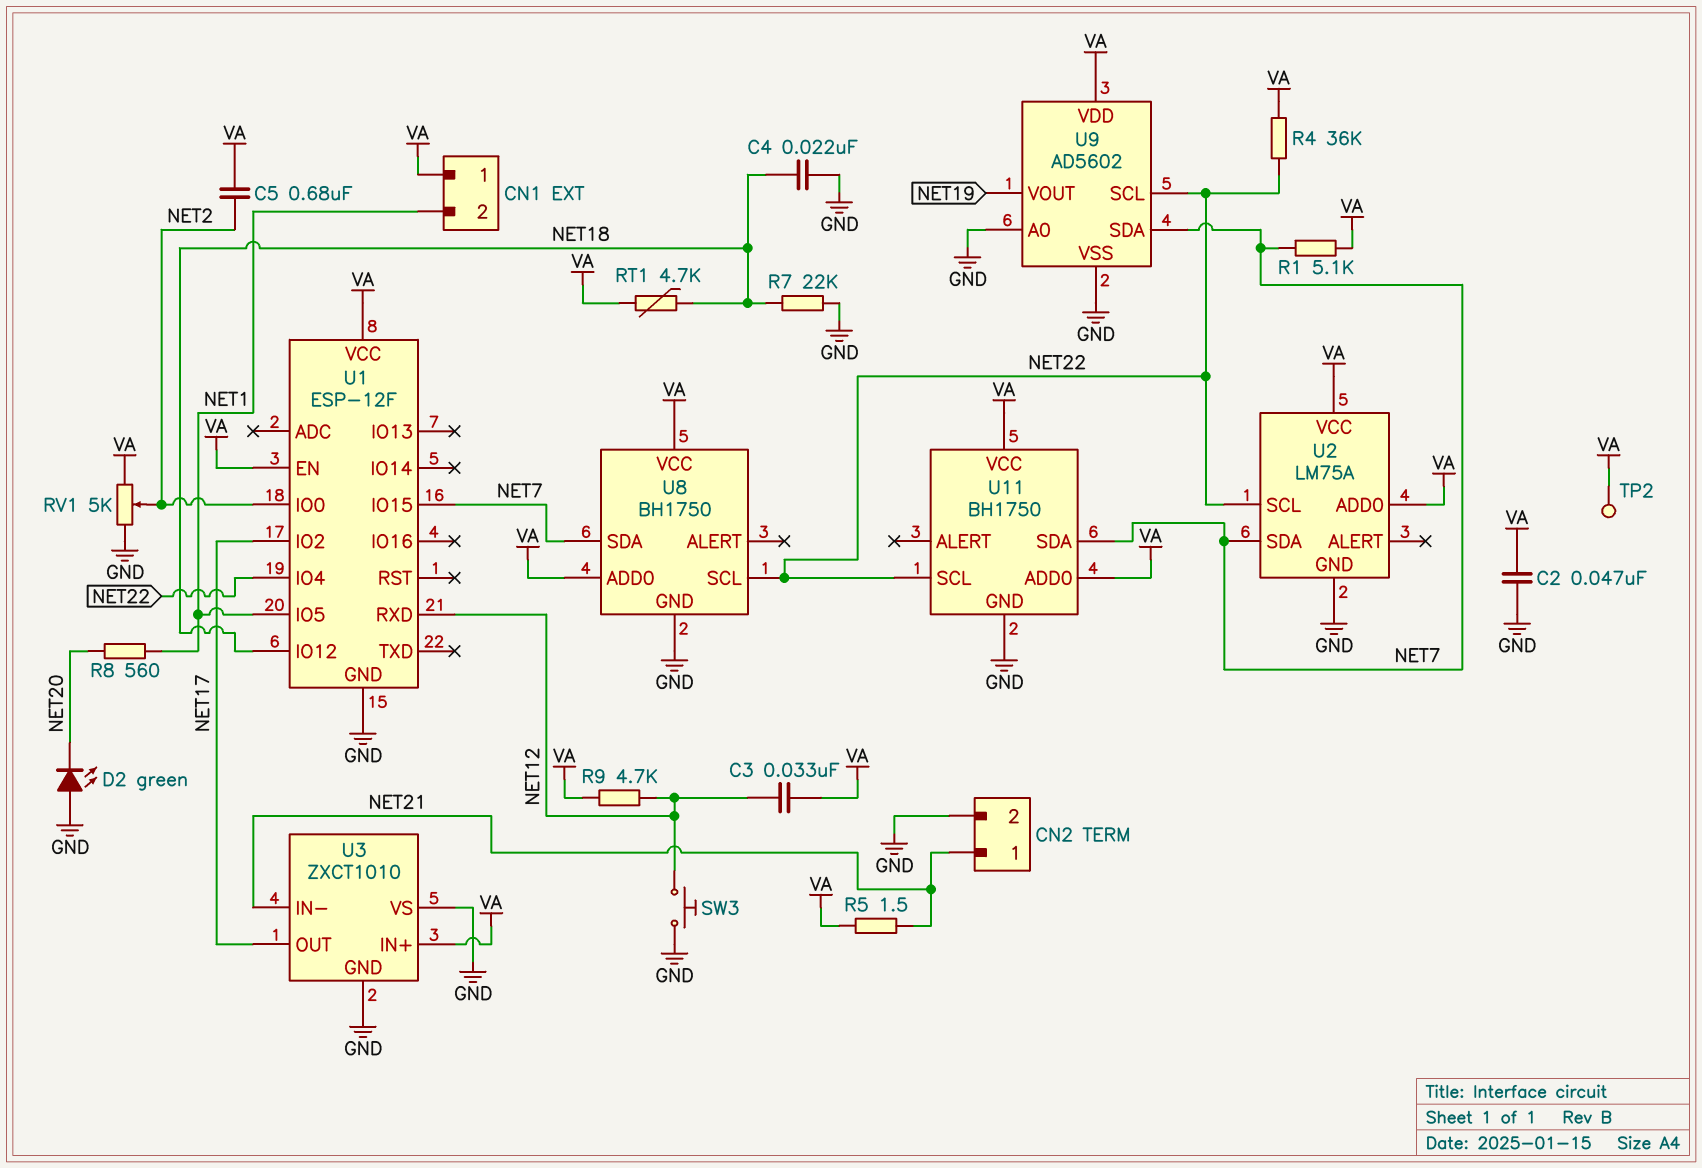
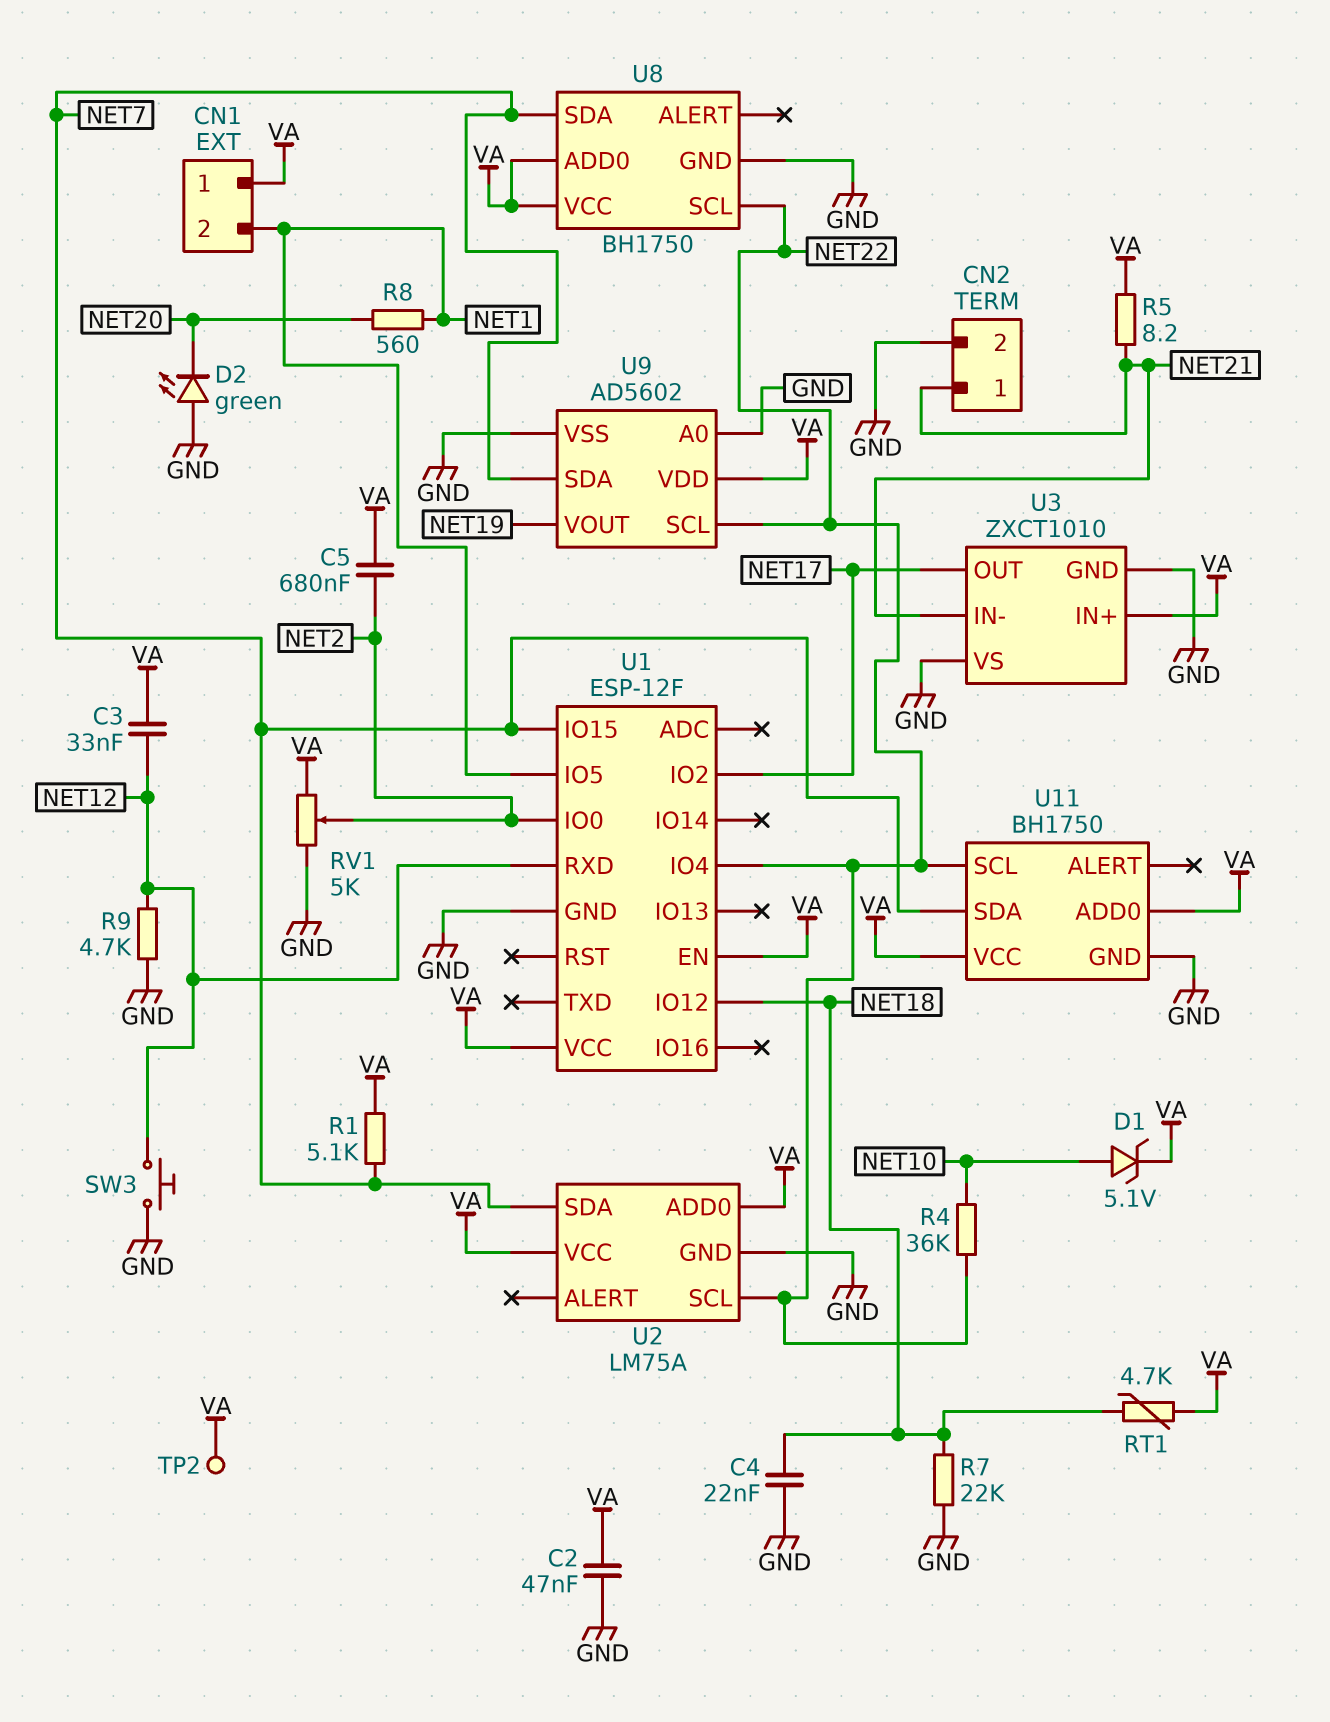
D1: none -> zener 5.1V (A NET10, K VA)
R4: 36k (NET22, VA) -> 36k (NET10, NET22)
R5: 1.5 (NET21, VA) -> 8.2 (NET21, VA)
R9: 4.7k (NET12, VA) -> 4.7k (GND, NET12)

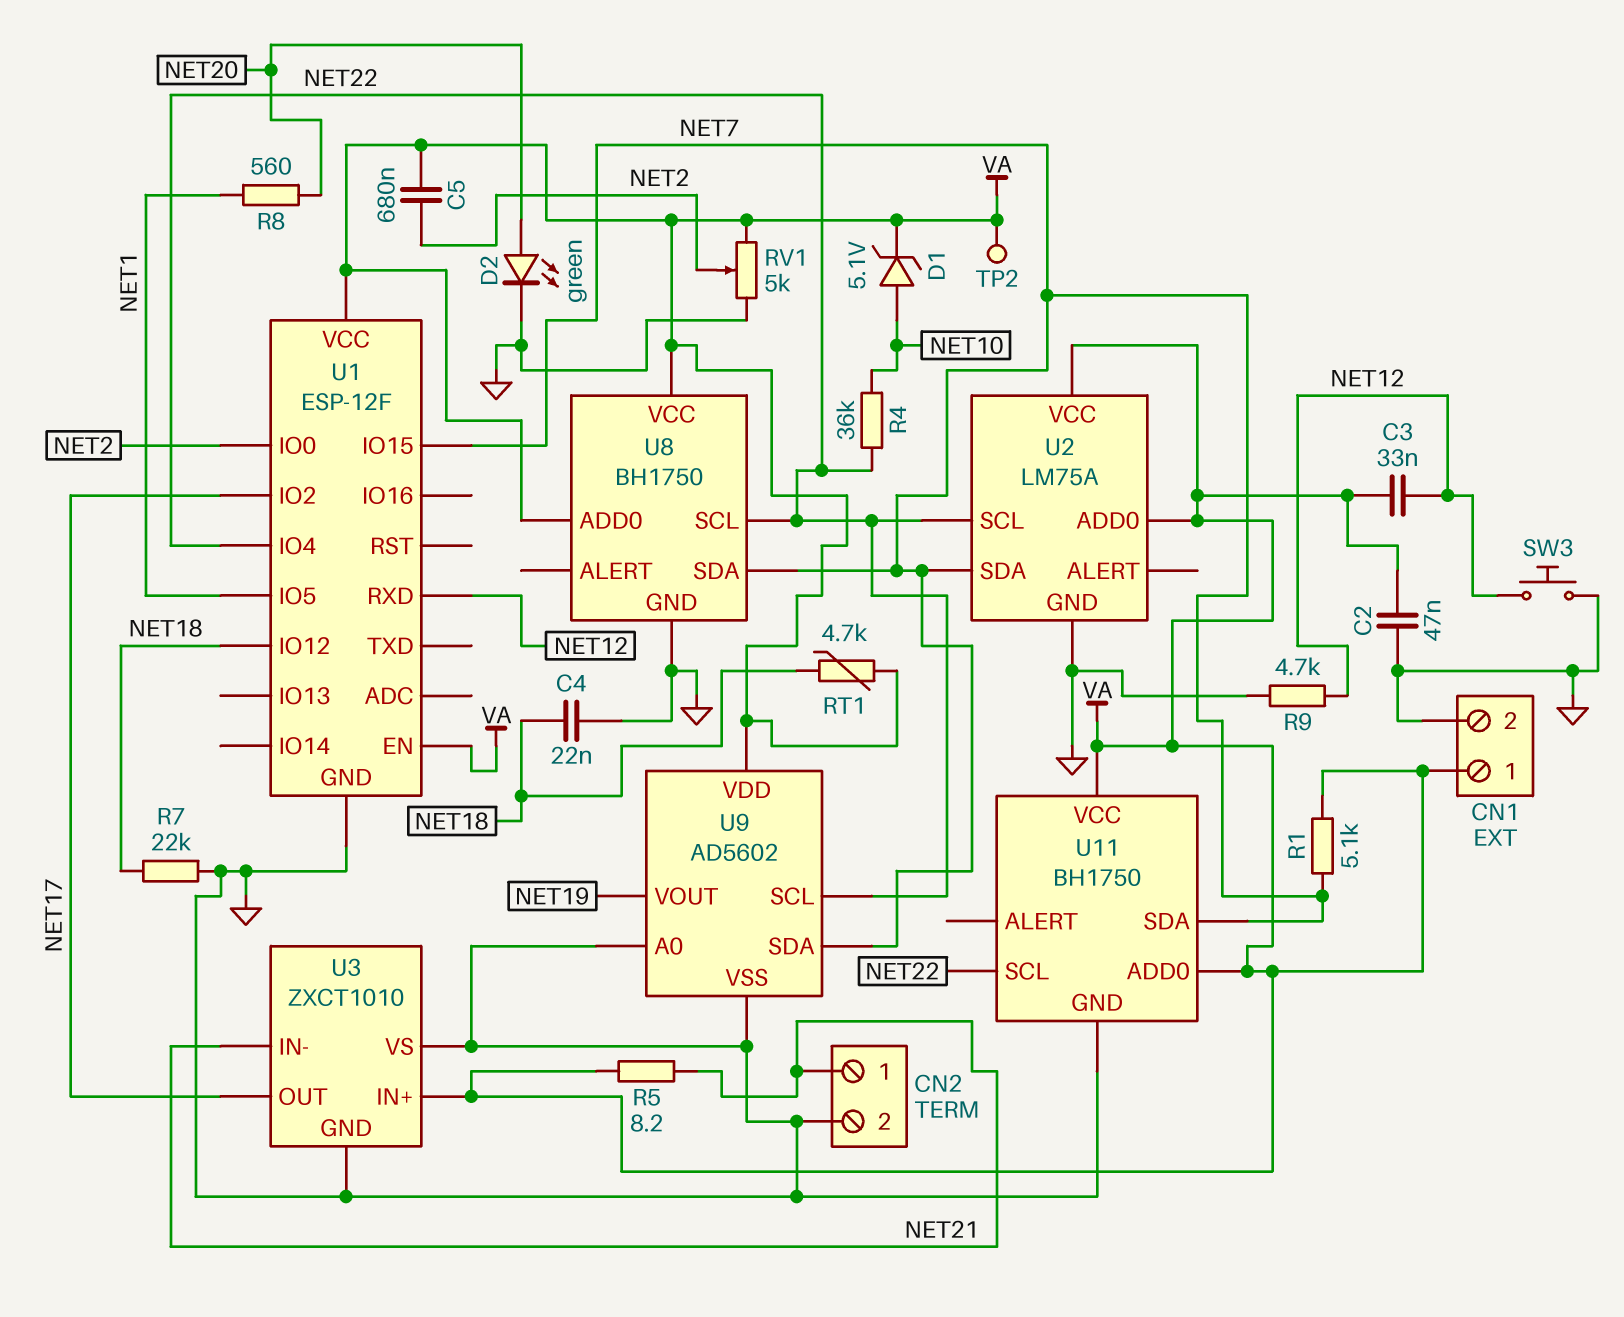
CN1 pin 2: NET1 -> GND
D2: LED green (A GND, K NET20) -> LED green (A NET20, K GND)

